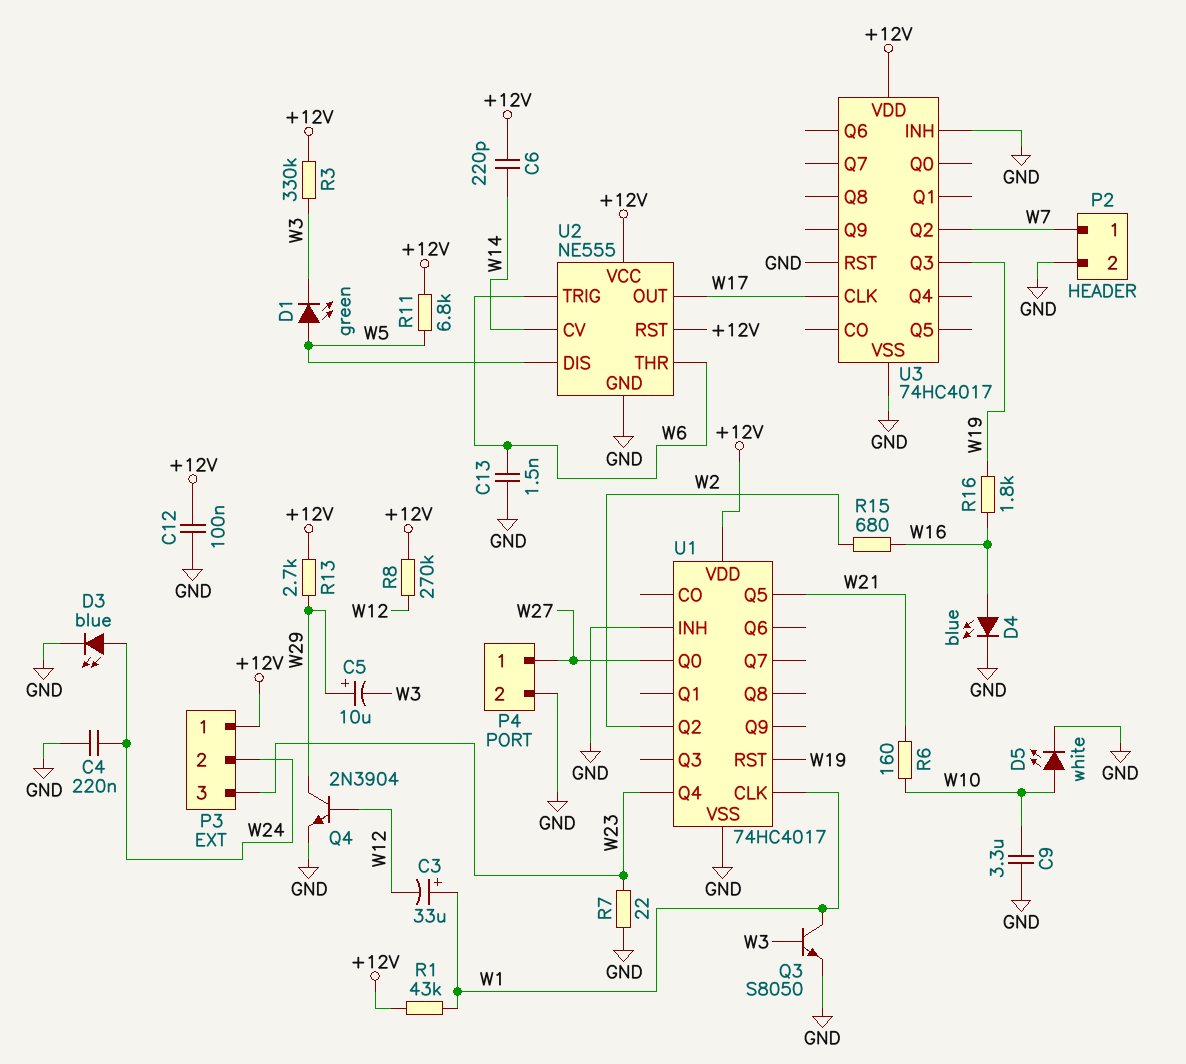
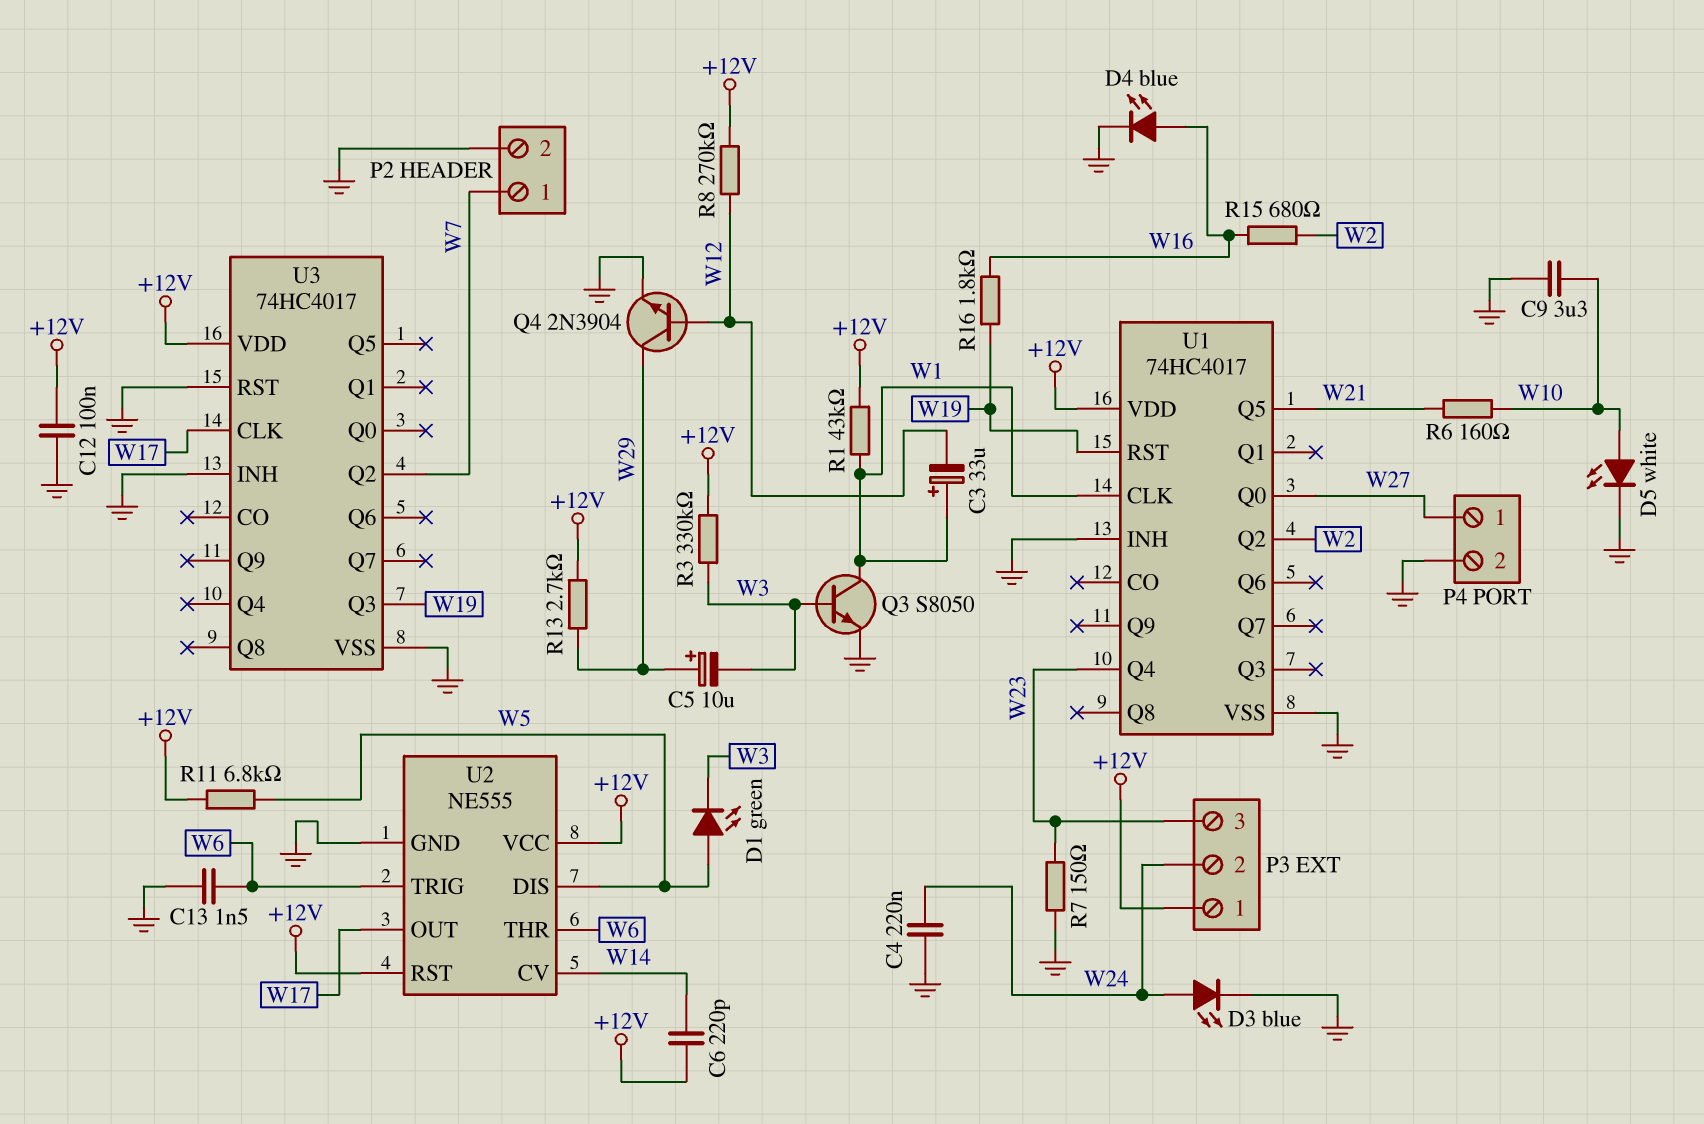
R7: 22 (GND, W23) -> 150 (GND, W23)

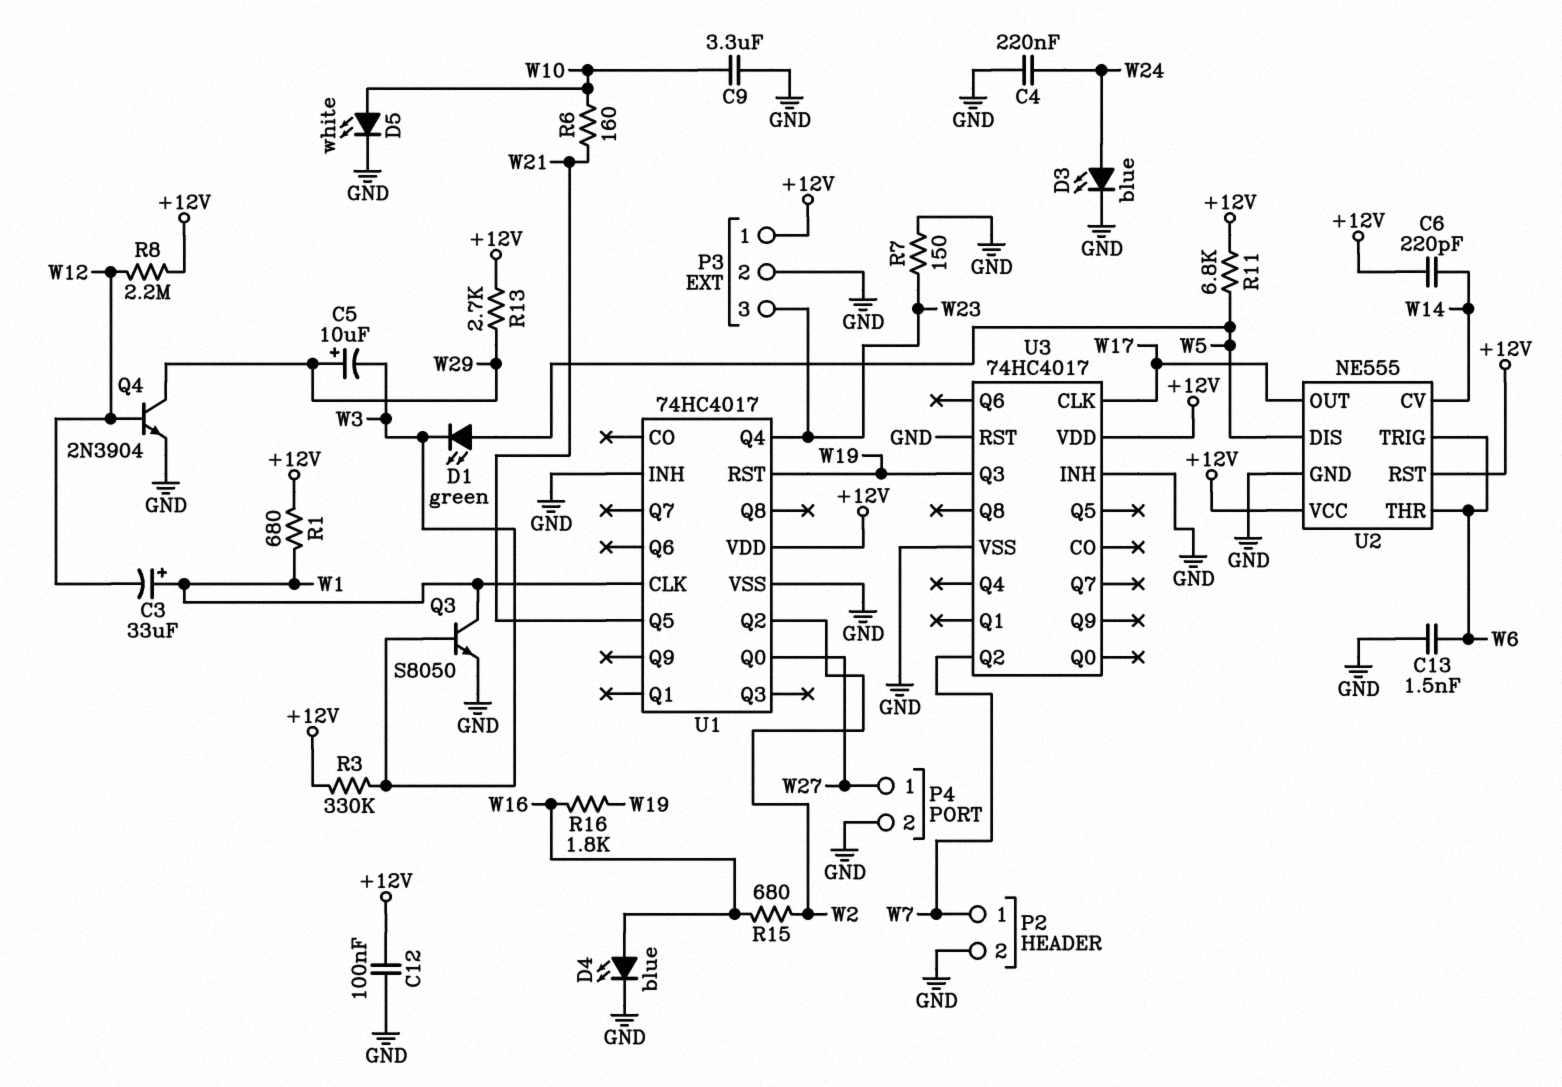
P3 pin 2: W24 -> GND
R1: 43k (+12V, W1) -> 680 (+12V, W1)
R8: 270k (+12V, W12) -> 2.2M (+12V, W12)

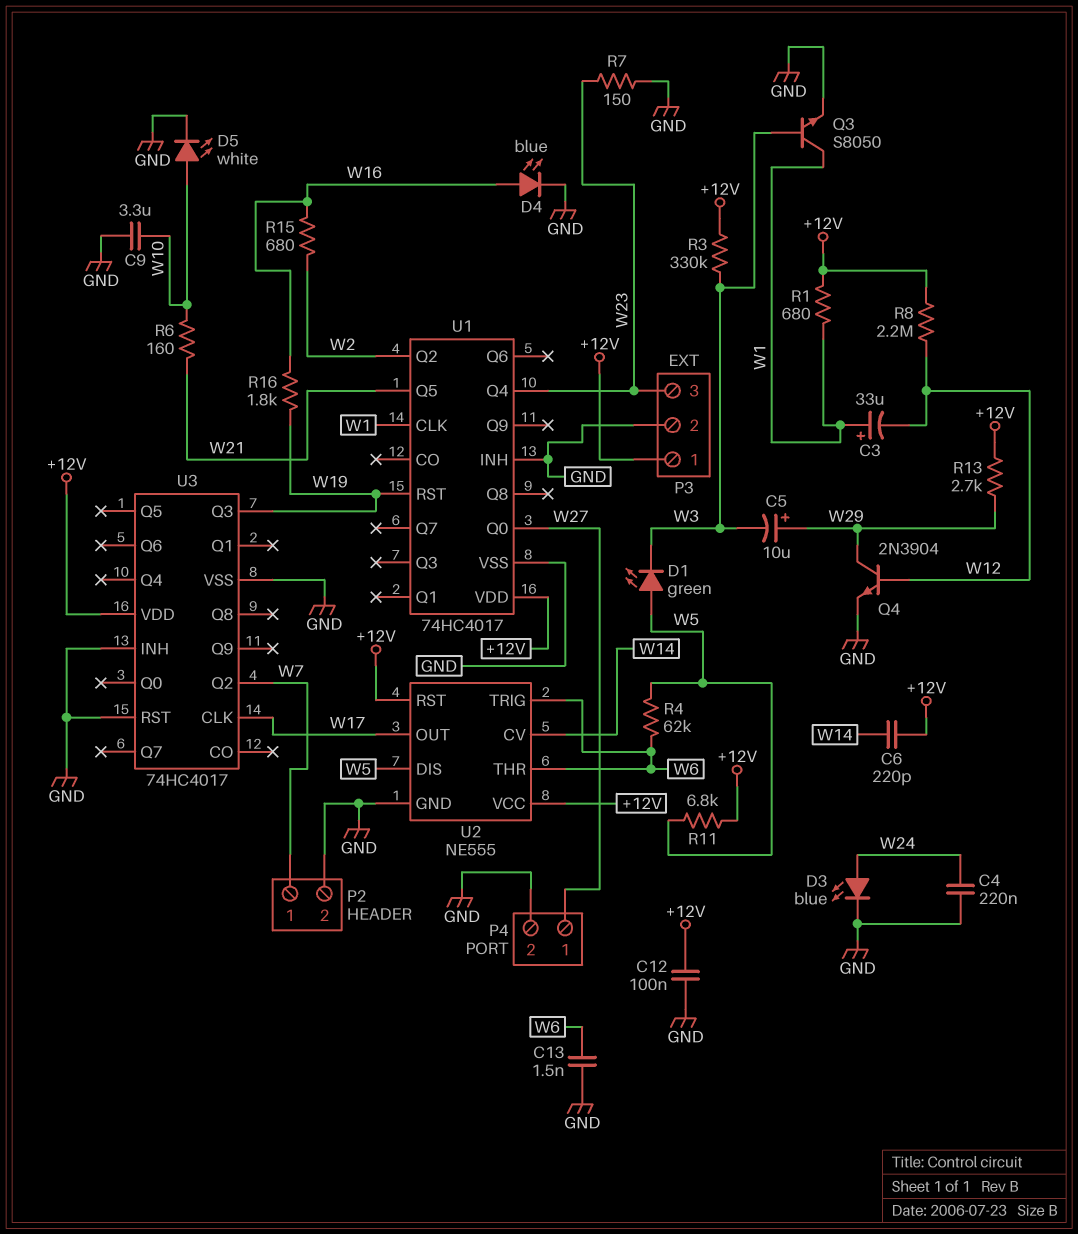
R4: none -> 62k (W5, W6)

